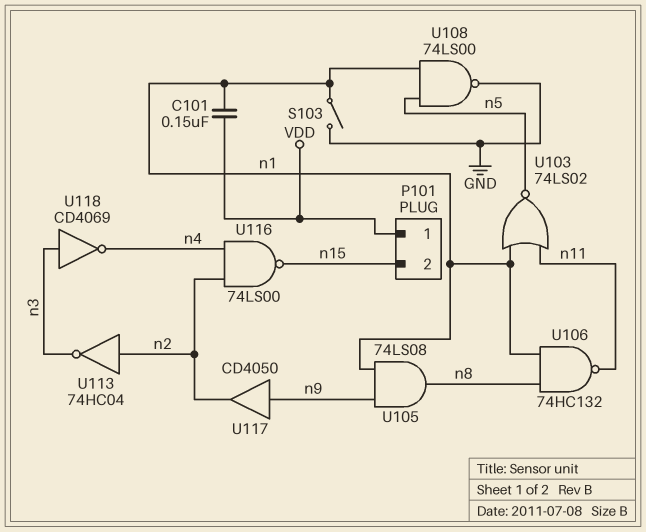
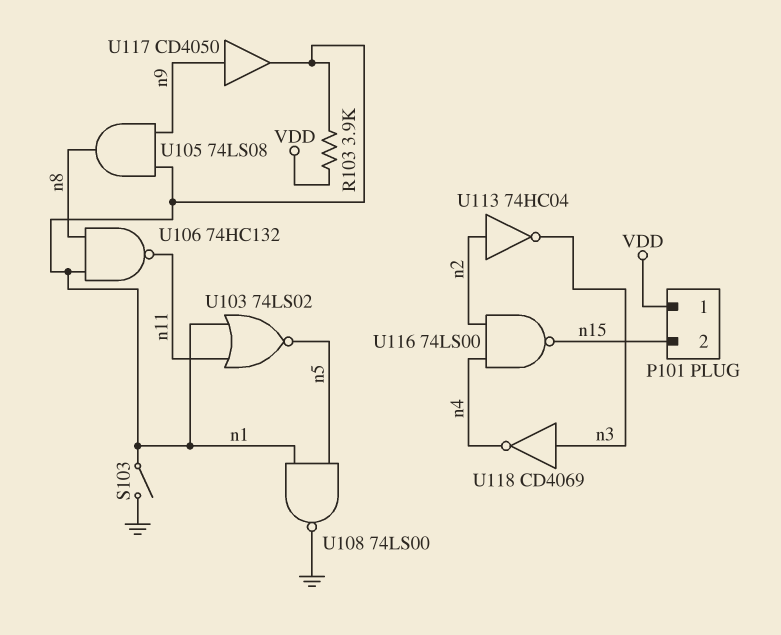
C101: 150nF (VDD, n1) -> none
R103: none -> 3.9k (VDD, n1)
U117: buffer CD4050 (in n9, out n2) -> buffer CD4050 (in n9, out n1)

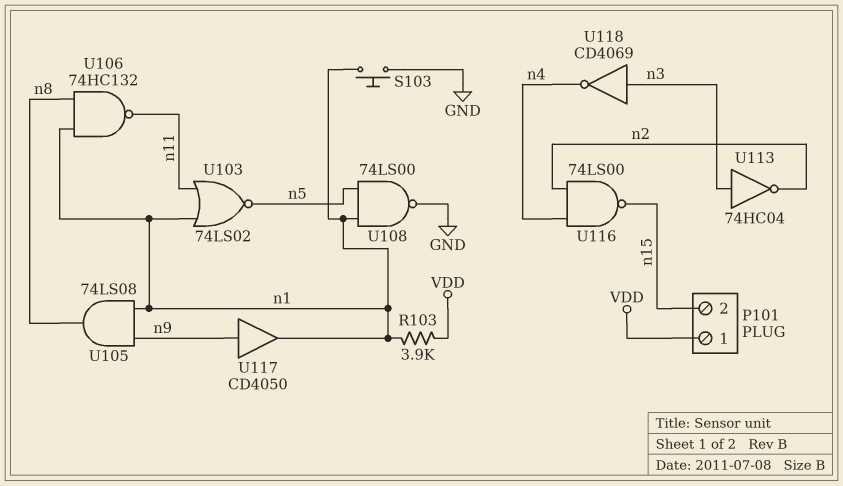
S103: switch (GND, n1) -> button (GND, n1)
U113: NOT 74HC04 (in n2, out n3) -> NOT 74HC04 (in n3, out n2)

